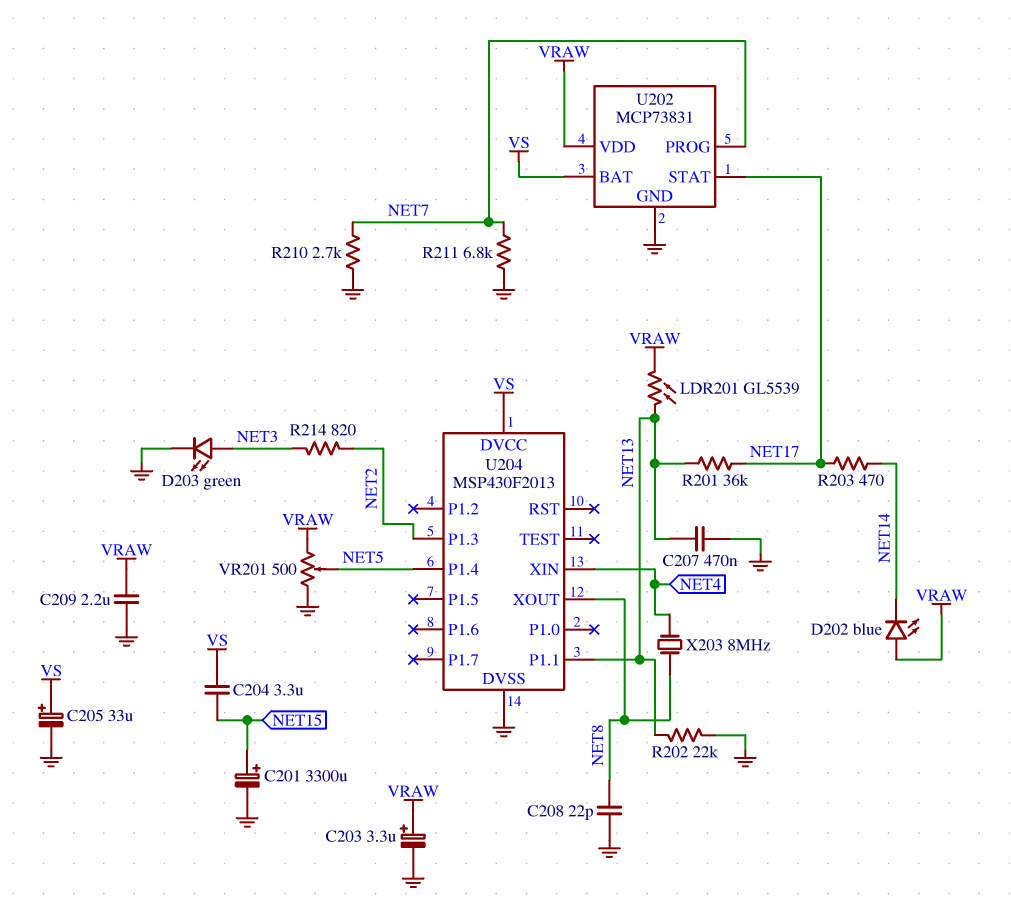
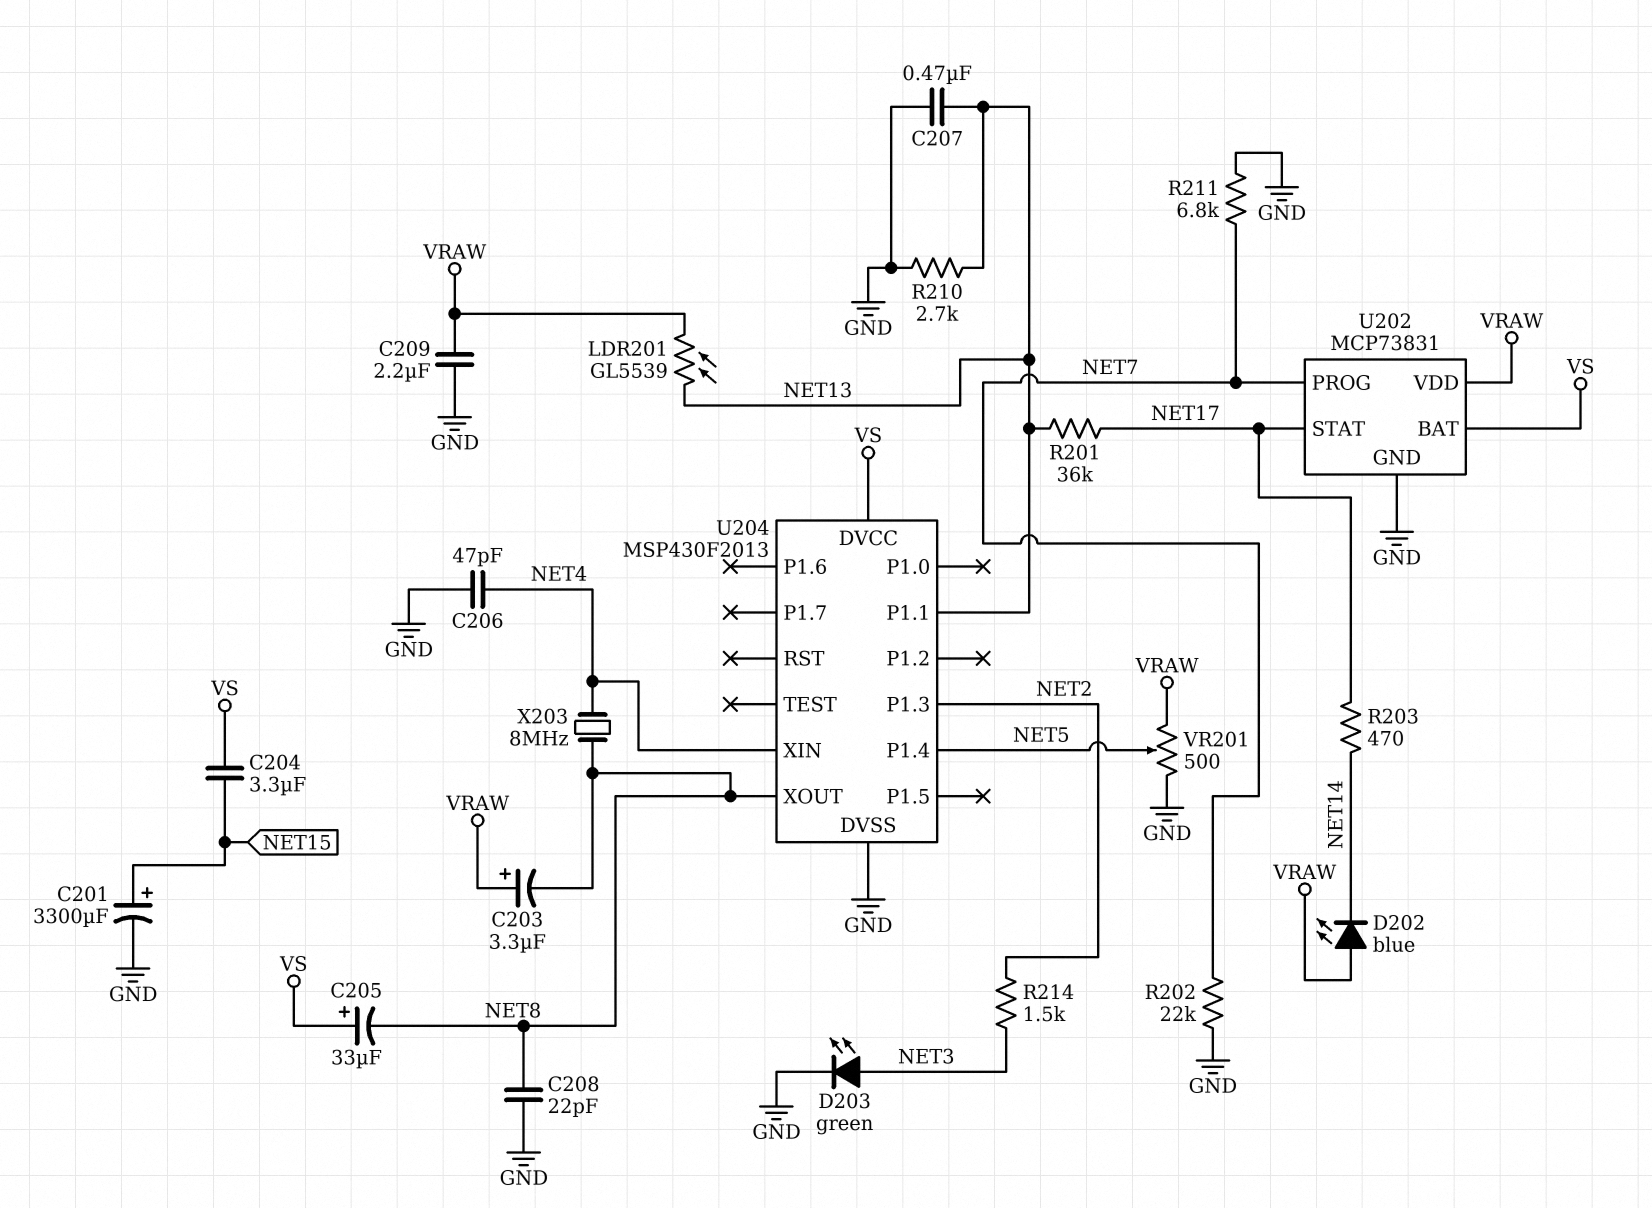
C203: 3.3uF (plus VRAW, minus GND) -> 3.3uF (plus VRAW, minus NET8)
C205: 33uF (plus VS, minus GND) -> 33uF (plus VS, minus NET8)
C206: none -> 47pF (GND, NET4)
R202: 22k (GND, NET13) -> 22k (GND, NET7)
R210: 2.7k (GND, NET7) -> 2.7k (GND, NET13)
R214: 820 (NET2, NET3) -> 1.5k (NET2, NET3)

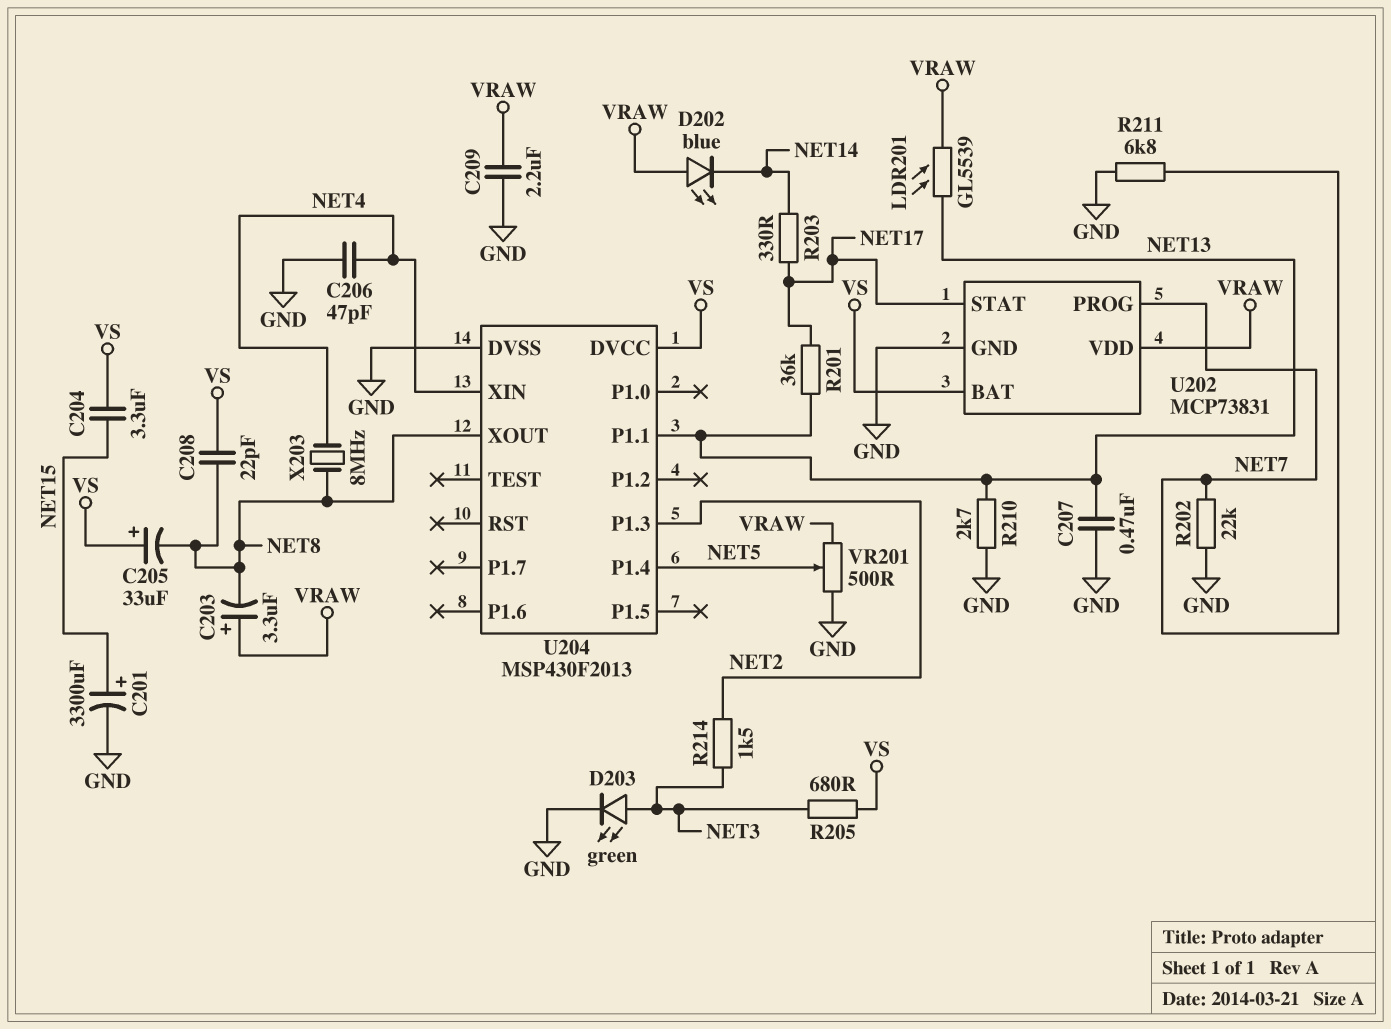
C208: 22pF (GND, NET8) -> 22pF (NET8, VS)
R203: 470 (NET14, NET17) -> 330 (NET14, NET17)
R205: none -> 680 (NET3, VS)

